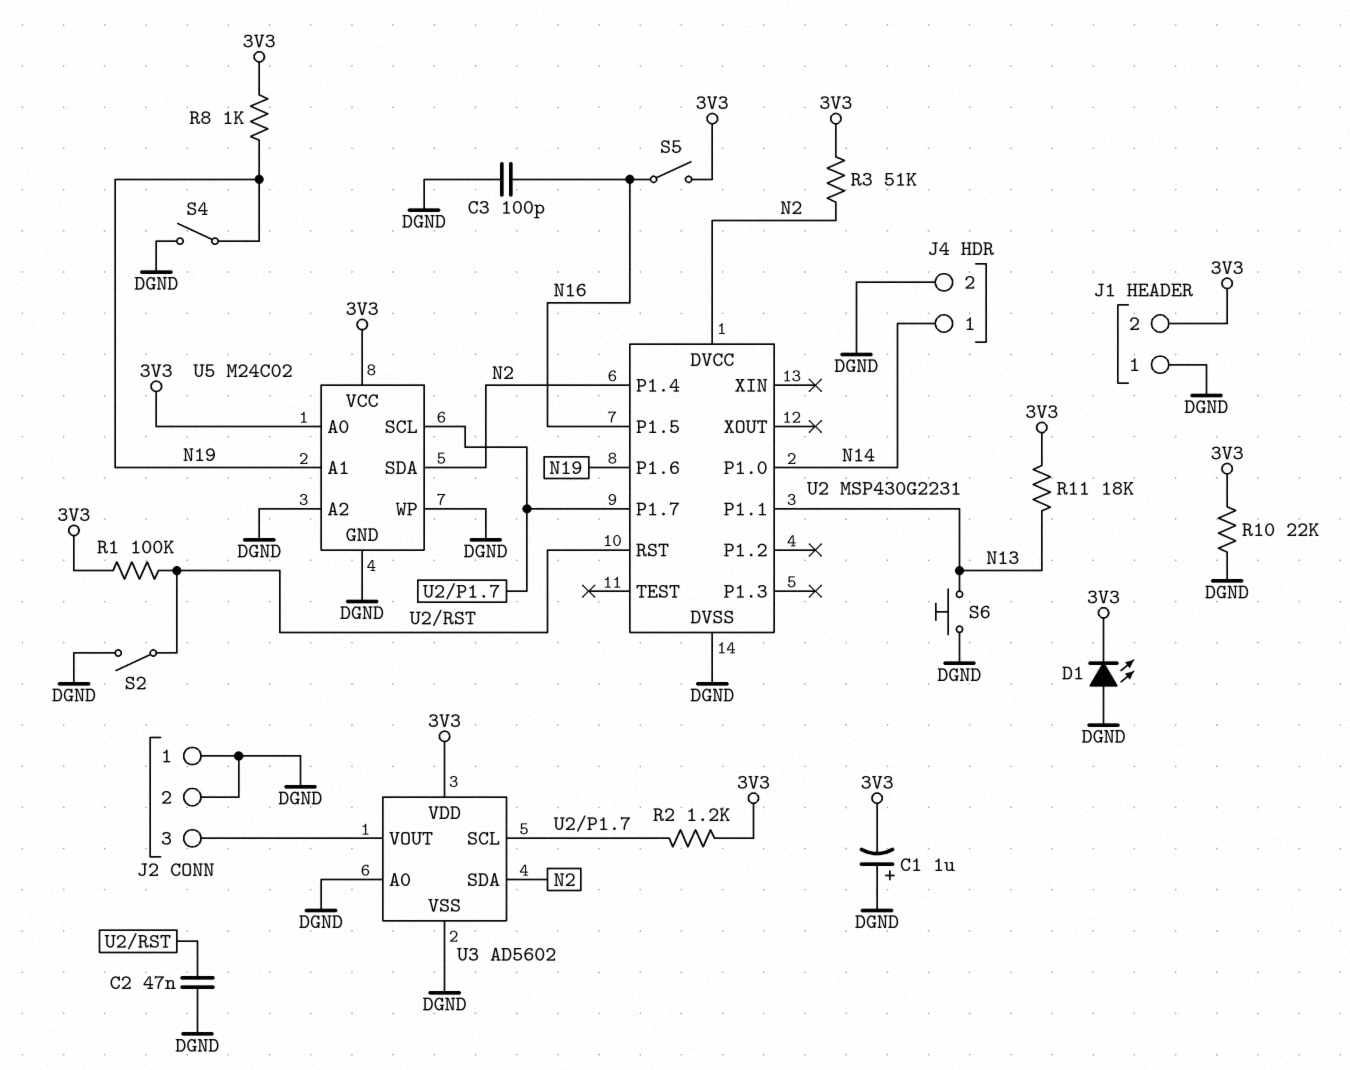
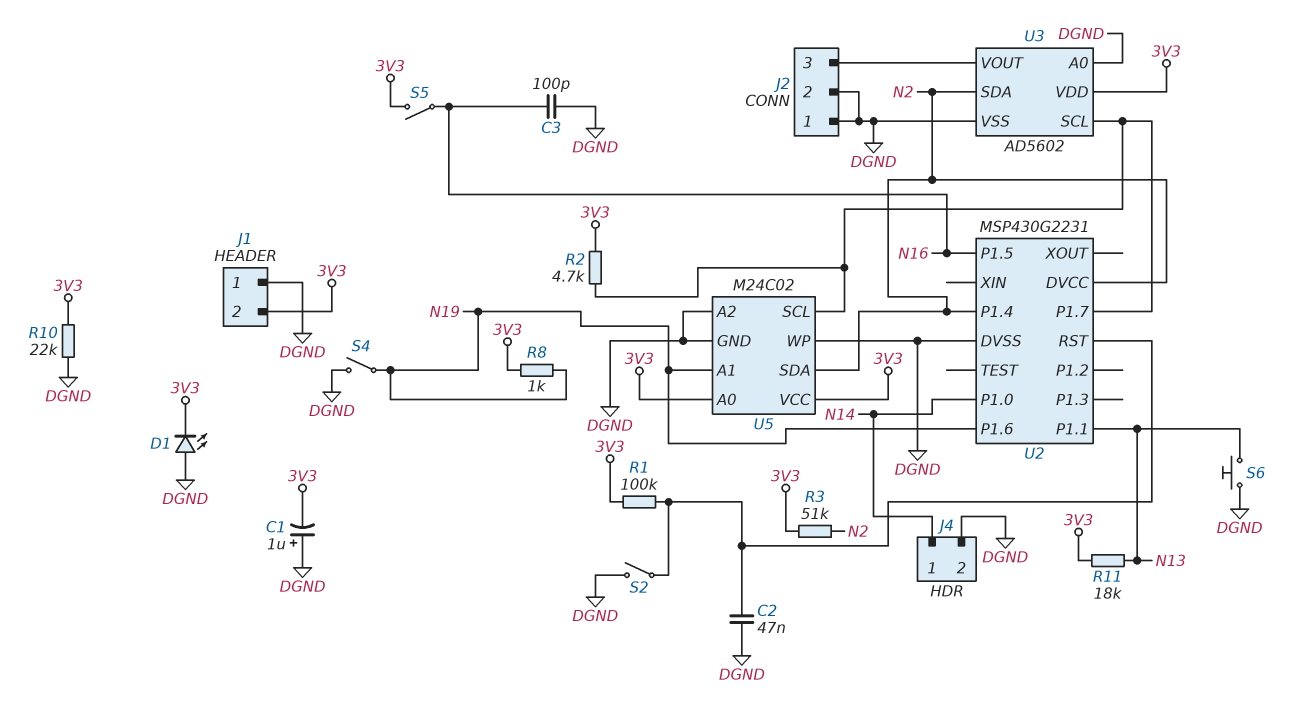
R2: 1.2k (3V3, U2/P1.7) -> 4.7k (3V3, U2/P1.7)

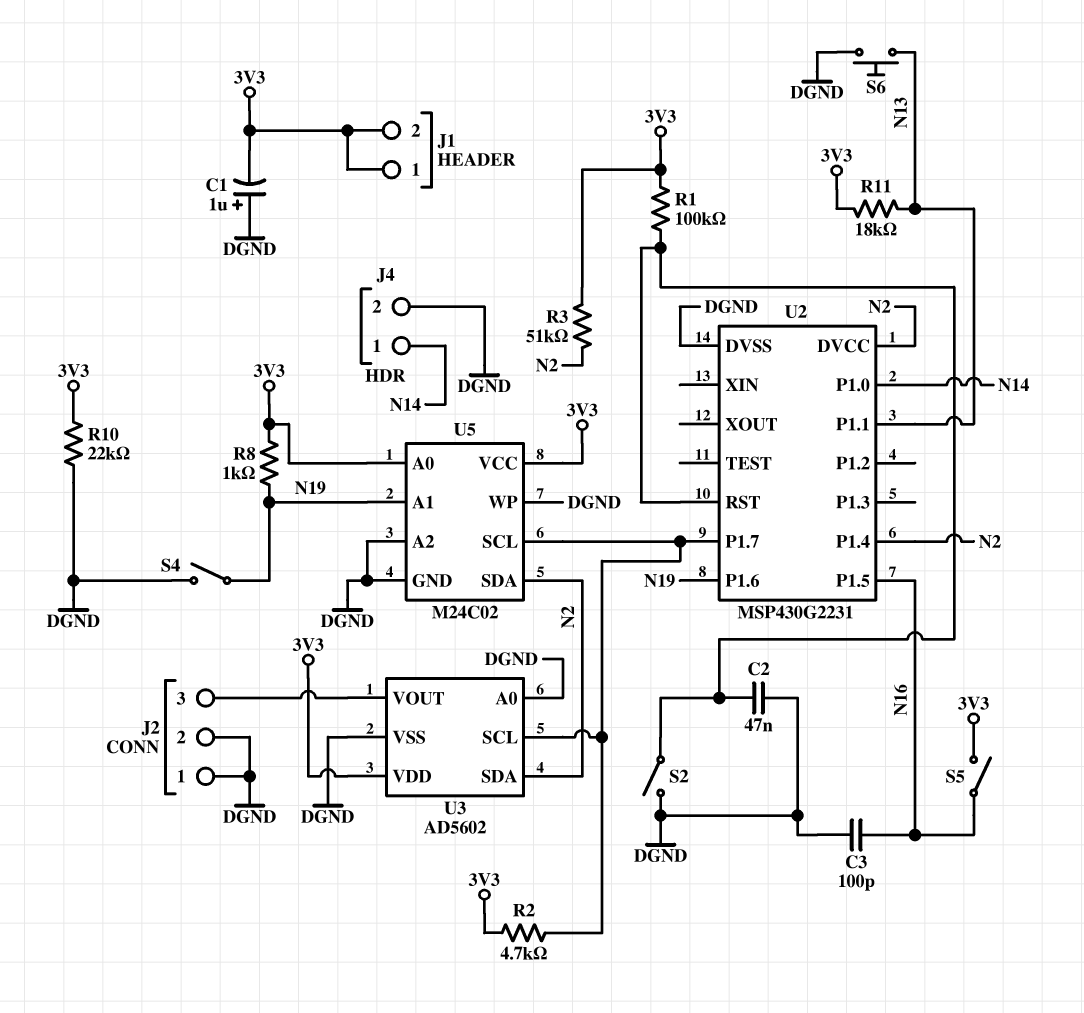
D1: LED (A DGND, K 3V3) -> none
J1 pin 1: DGND -> 3V3

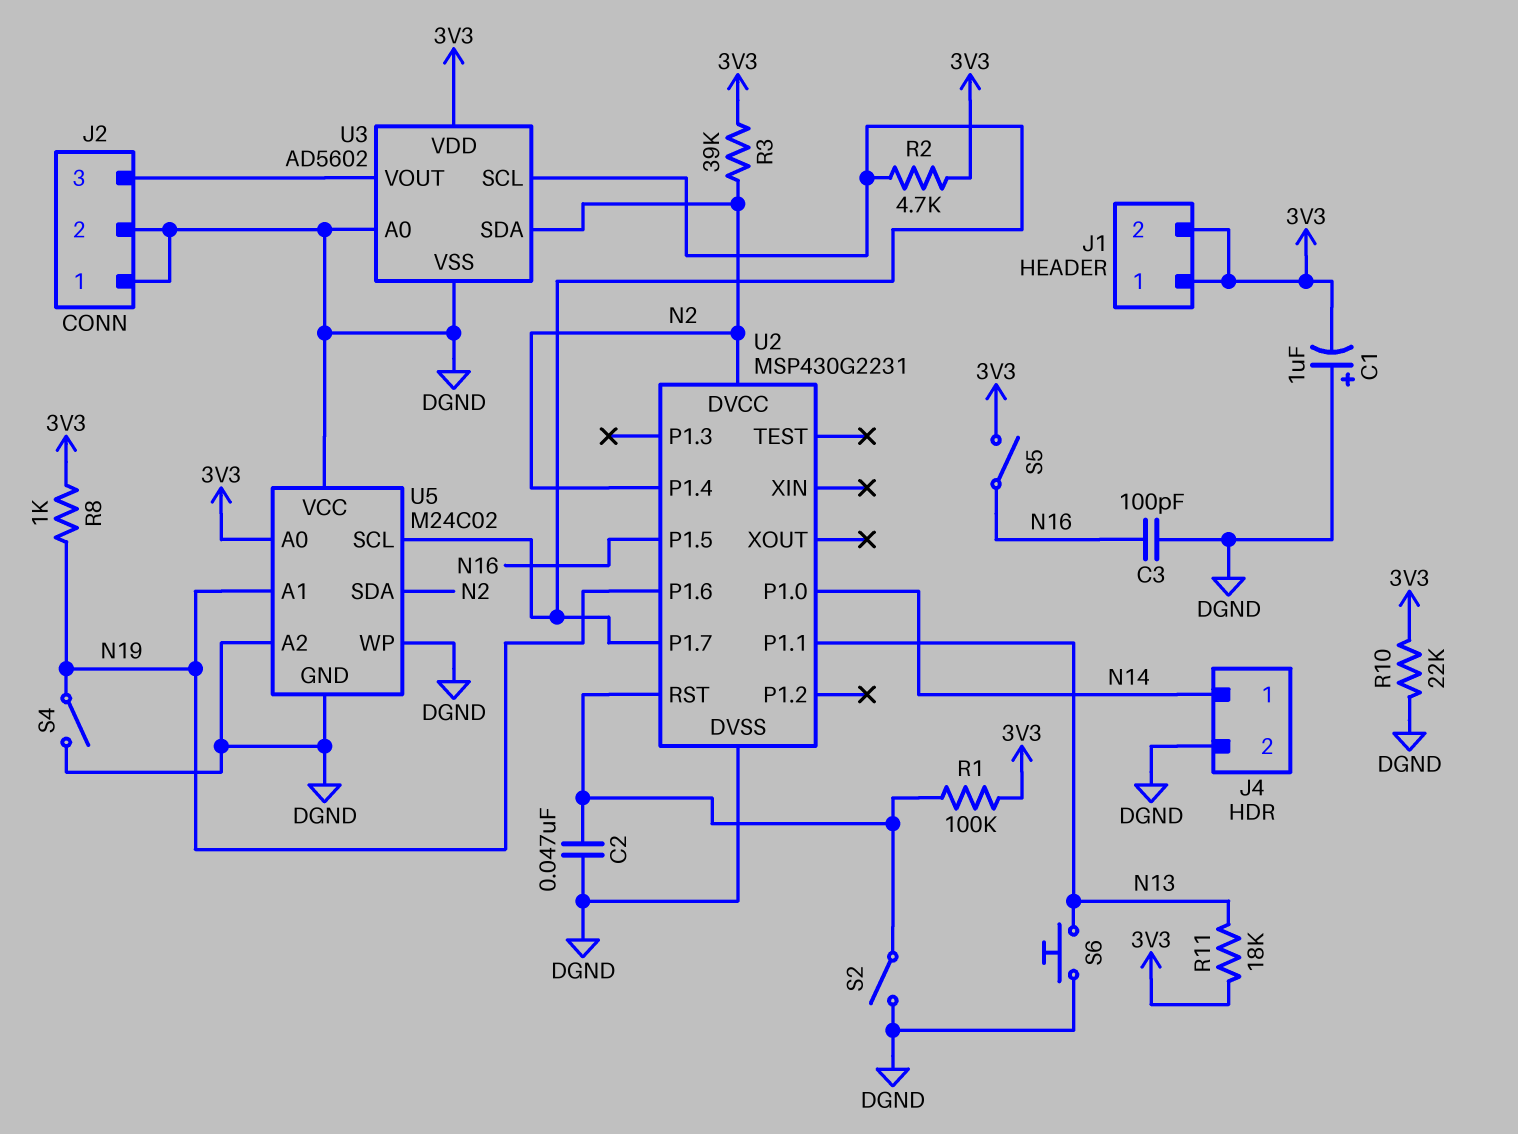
R3: 51k (3V3, N2) -> 39k (3V3, N2)
U5 pin VCC: 3V3 -> DGND

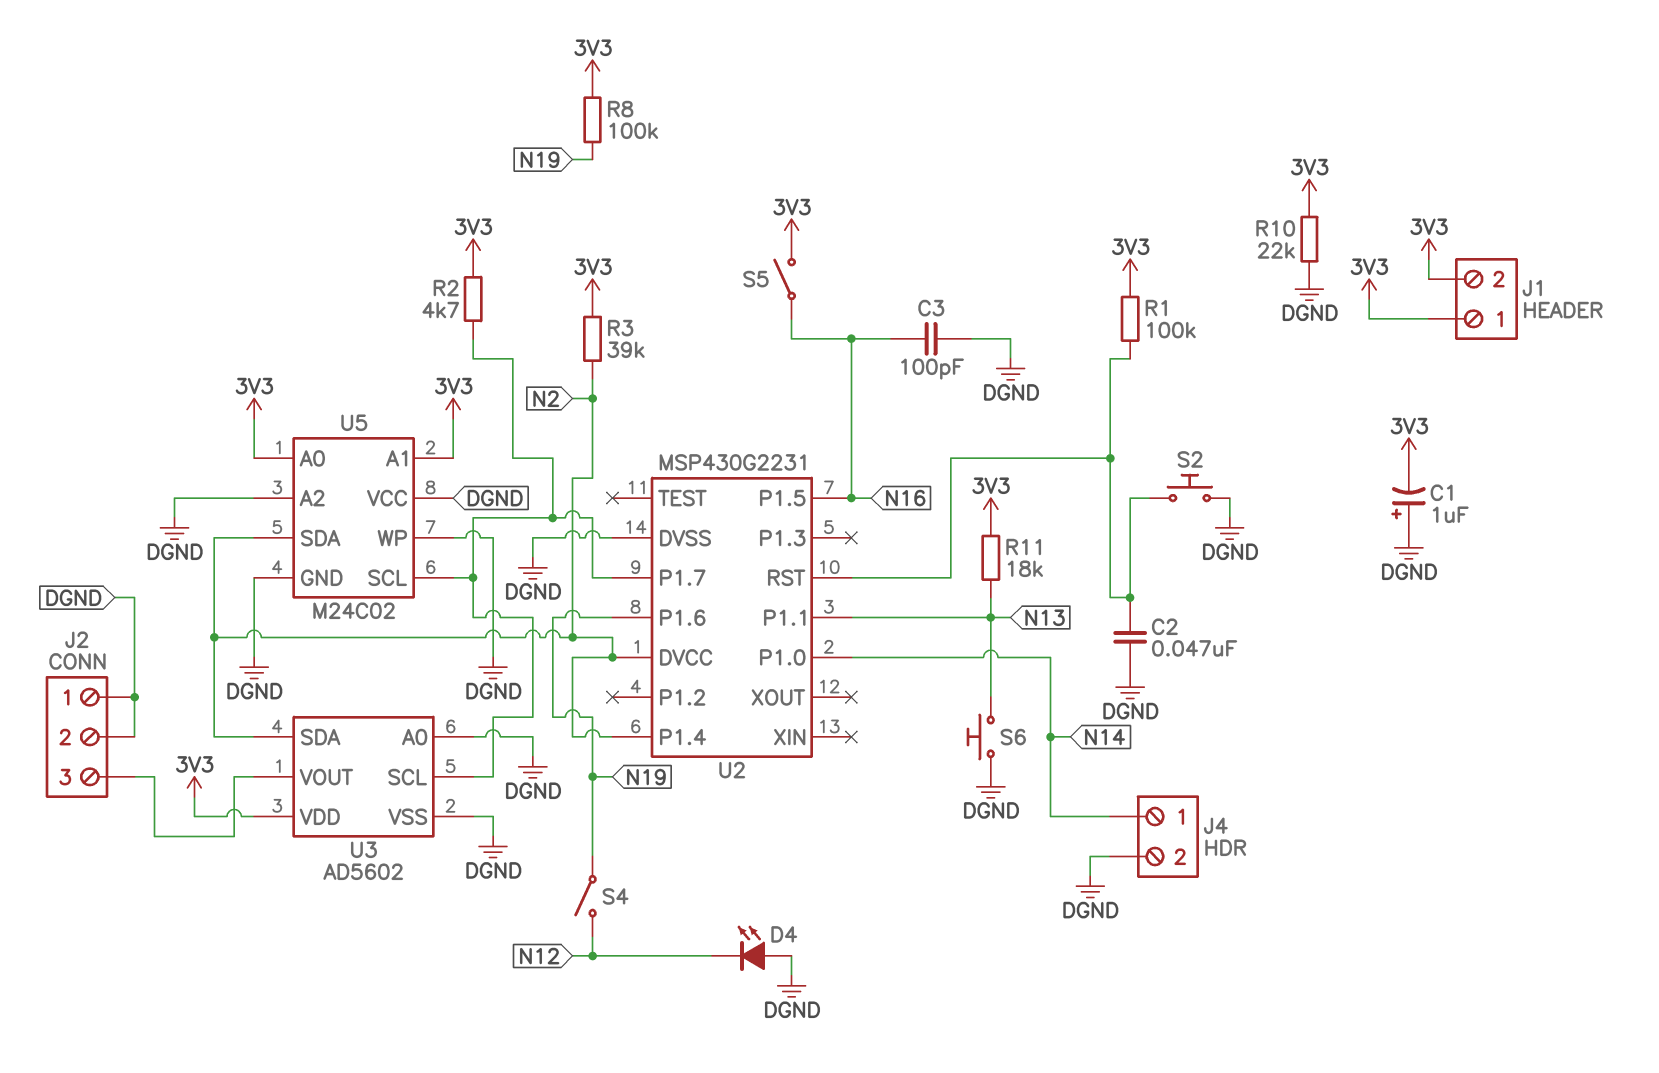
D4: none -> LED (A DGND, K N12)
R8: 1k (3V3, N19) -> 100k (3V3, N19)
S2: switch (DGND, U2/RST) -> button (DGND, U2/RST)
S4: switch (DGND, N19) -> switch (N12, N19)
U5 pin A1: N19 -> 3V3

